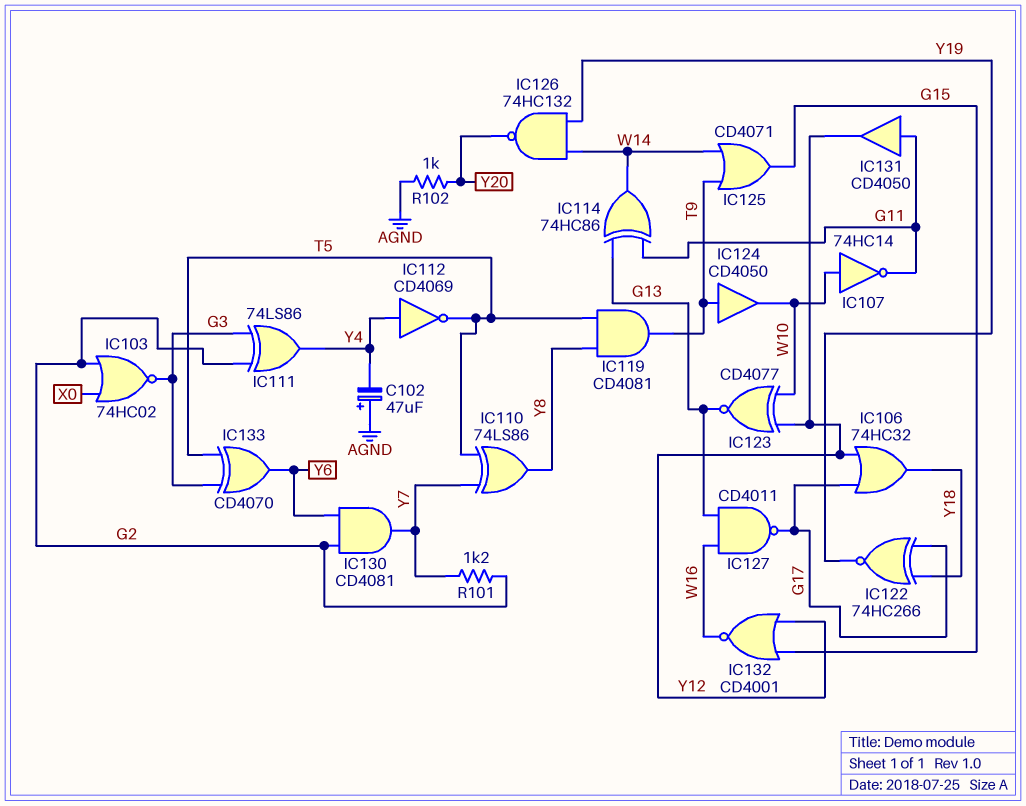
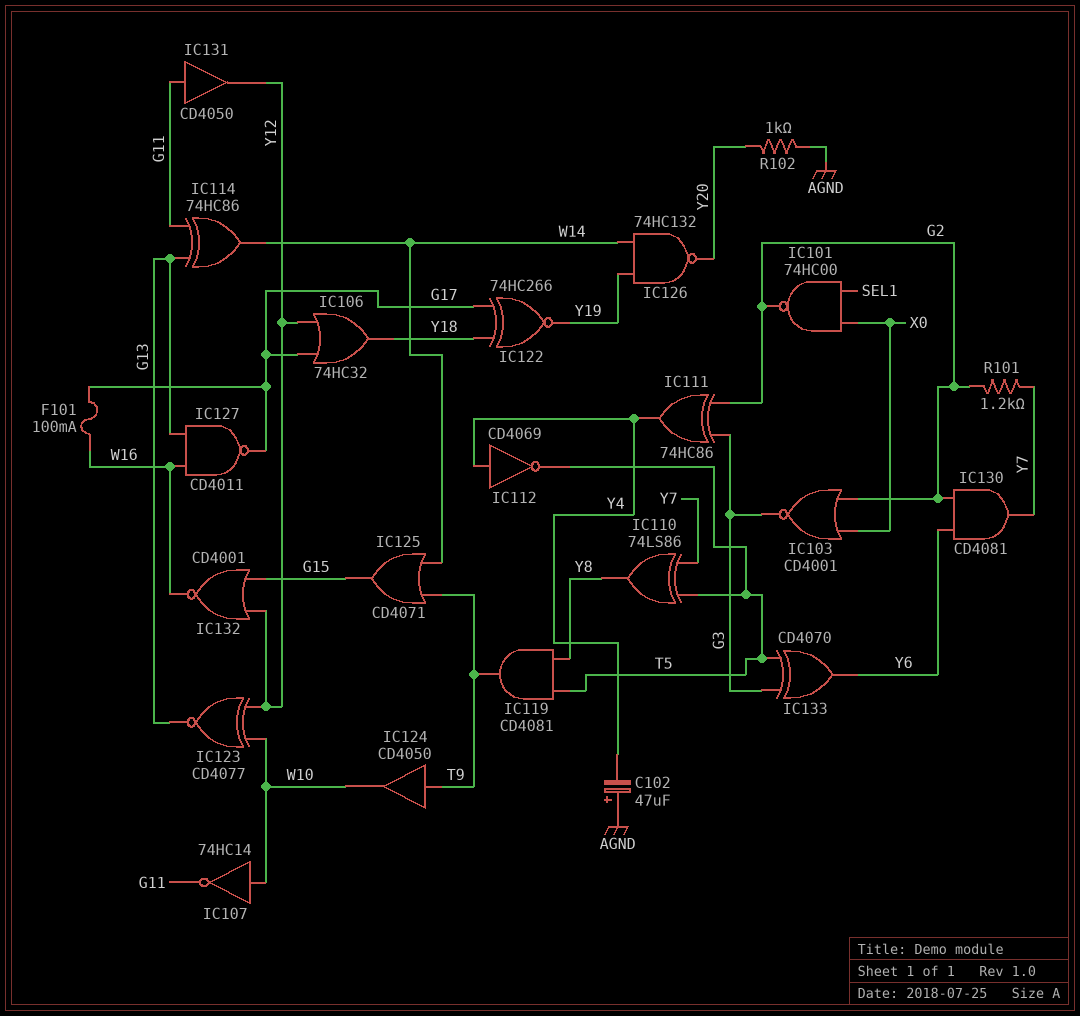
F101: none -> 100mA (G17, W16)
IC101: none -> NAND 74HC00 (in SEL1, in X0, out G2)
IC103: NOR 74HC02 (in G2, in X0, out G3) -> NOR CD4001 (in G2, in X0, out G3)
IC111: XOR 74LS86 (in G2, in G3, out Y4) -> XOR 74HC86 (in G2, in G3, out Y4)

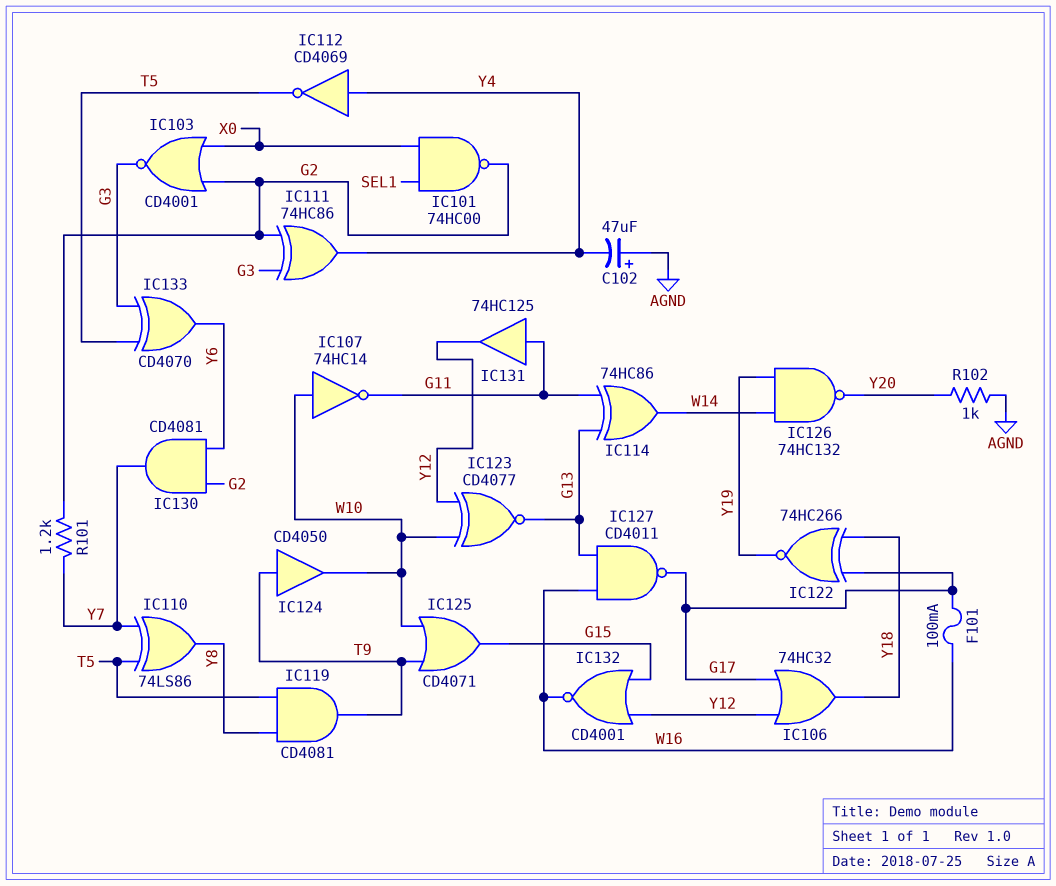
IC125: OR CD4071 (in T9, in W14, out G15) -> OR CD4071 (in T9, in W10, out G15)
IC131: buffer CD4050 (in G11, out Y12) -> buffer 74HC125 (in G11, out Y12)

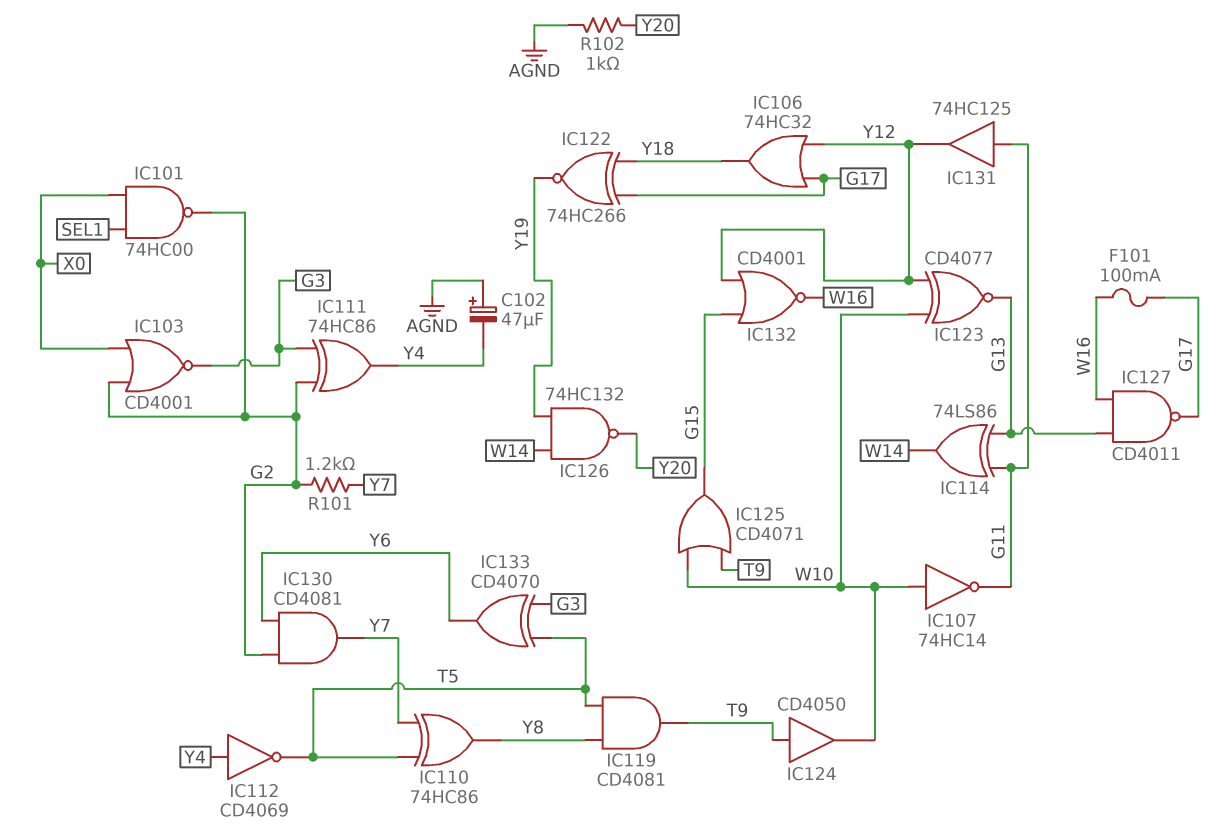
IC110: XOR 74LS86 (in T5, in Y7, out Y8) -> XOR 74HC86 (in T5, in Y7, out Y8)
IC114: XOR 74HC86 (in G11, in G13, out W14) -> XOR 74LS86 (in G11, in G13, out W14)

